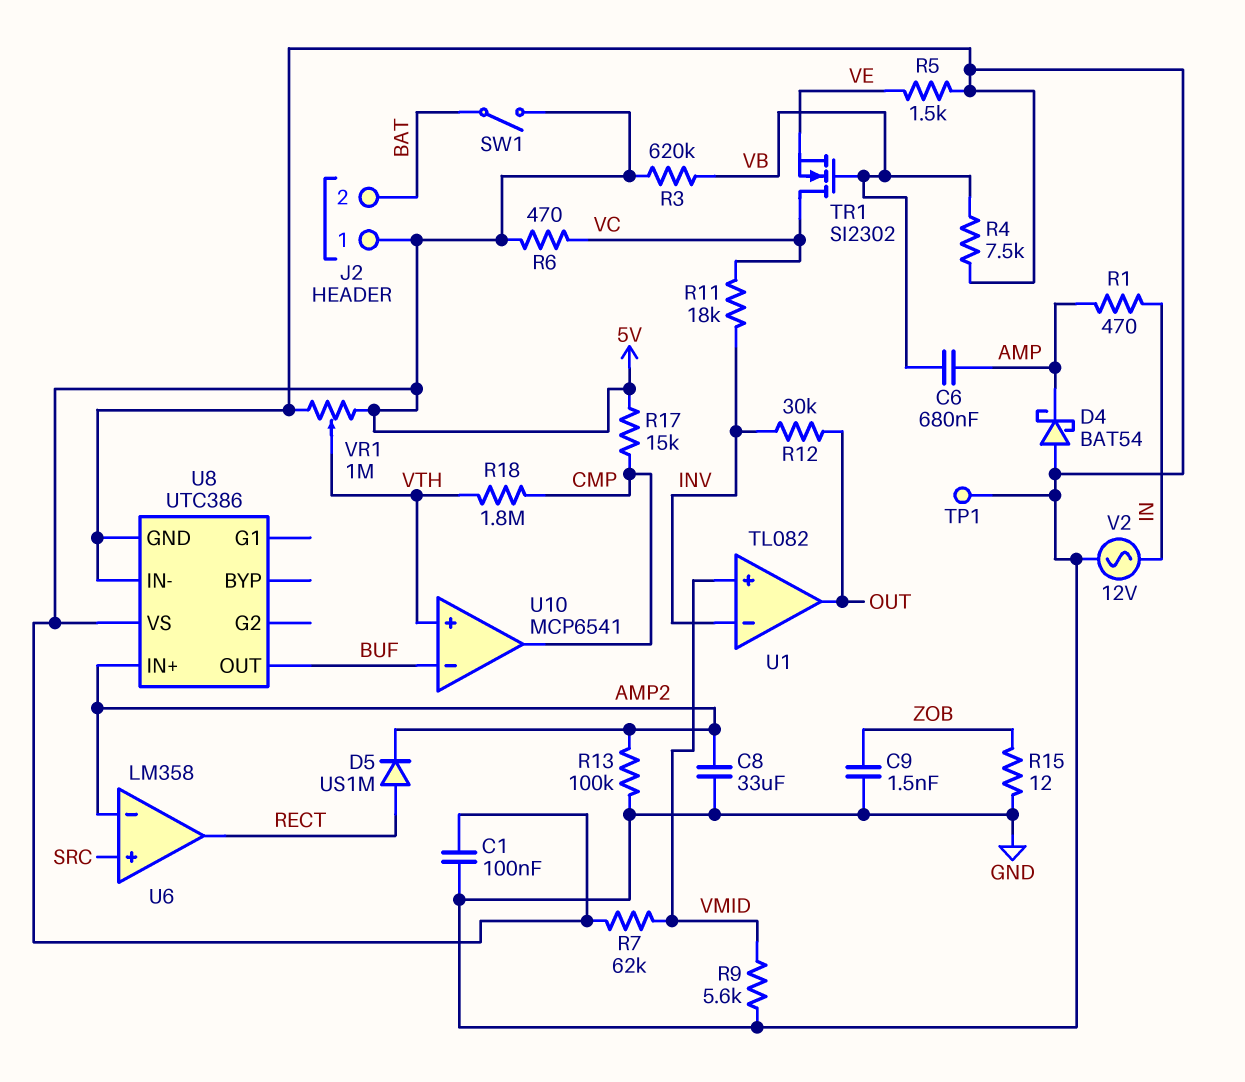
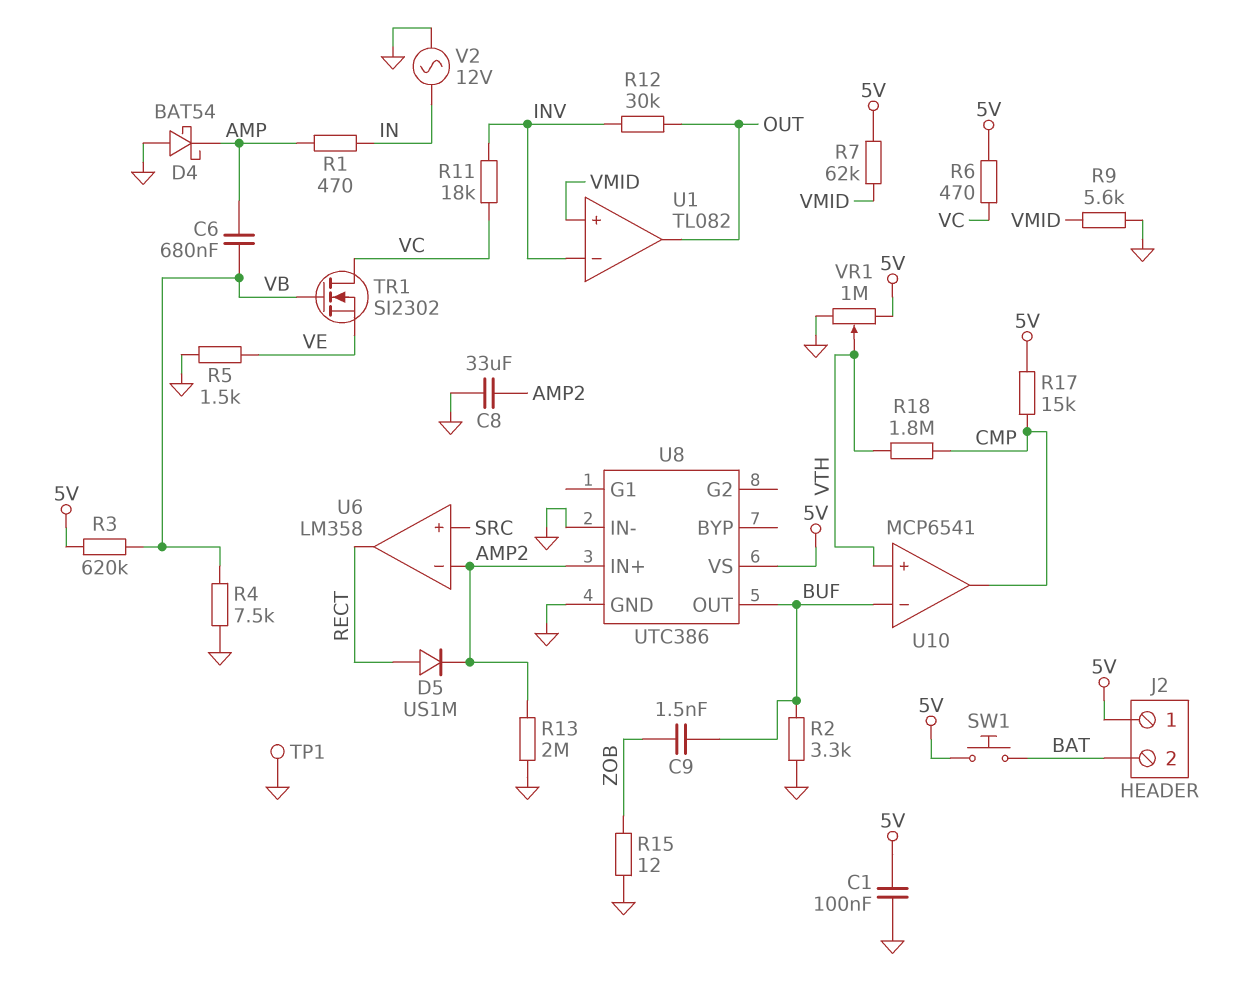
C9: 1.5nF (GND, ZOB) -> 1.5nF (BUF, ZOB)
R2: none -> 3.3k (BUF, GND)
R13: 100k (AMP2, GND) -> 2M (AMP2, GND)
SW1: switch (5V, BAT) -> button (5V, BAT)

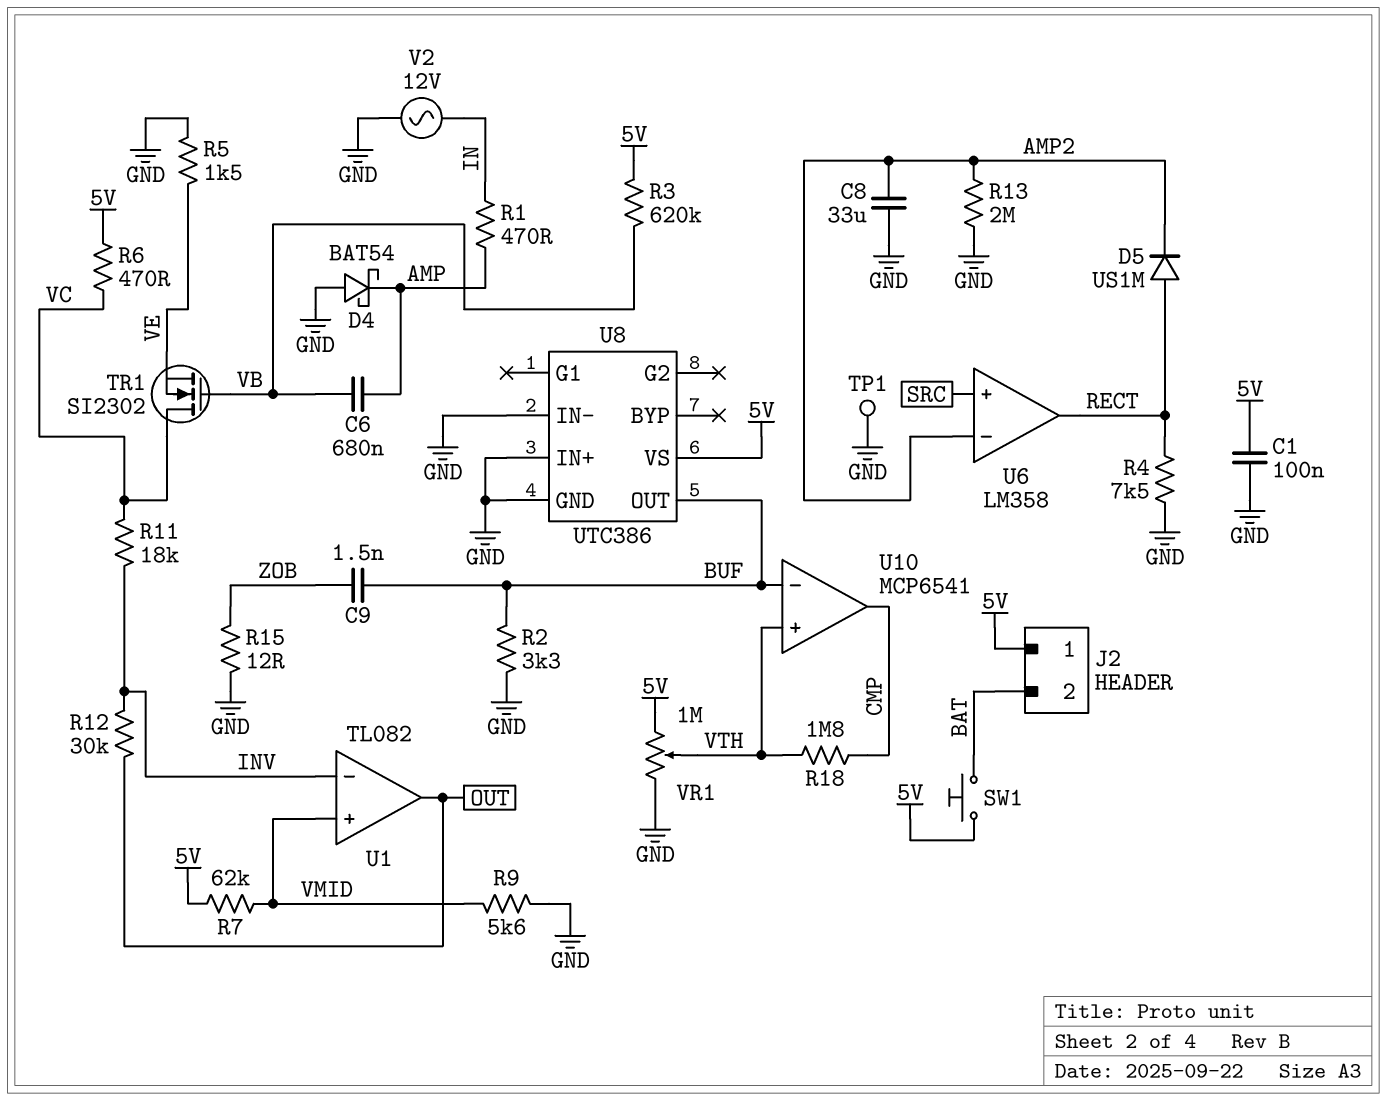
R4: 7.5k (GND, VB) -> 7.5k (GND, RECT)
R17: 15k (5V, CMP) -> none
U8 pin IN+: AMP2 -> GND

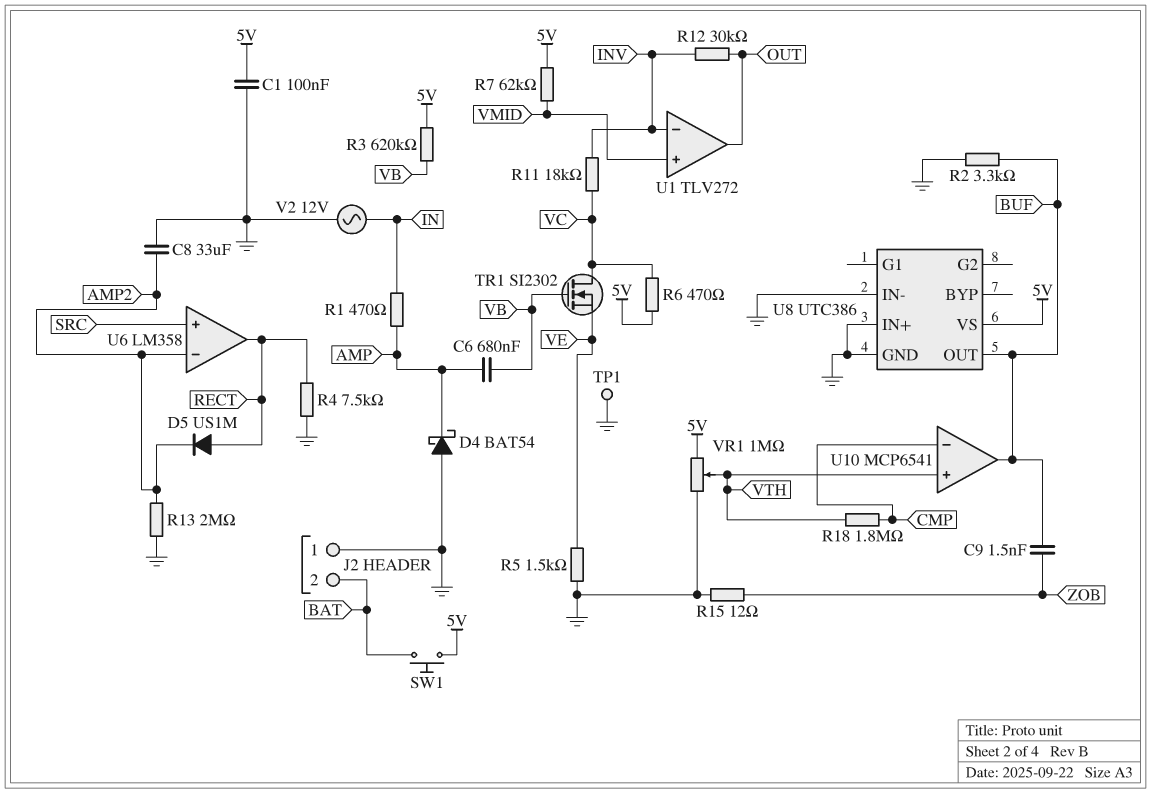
J2 pin 1: 5V -> GND
R9: 5.6k (GND, VMID) -> none
U1: TL082 -> TLV272
U10 pin in-: BUF -> CMP
U10 pin out: CMP -> BUF

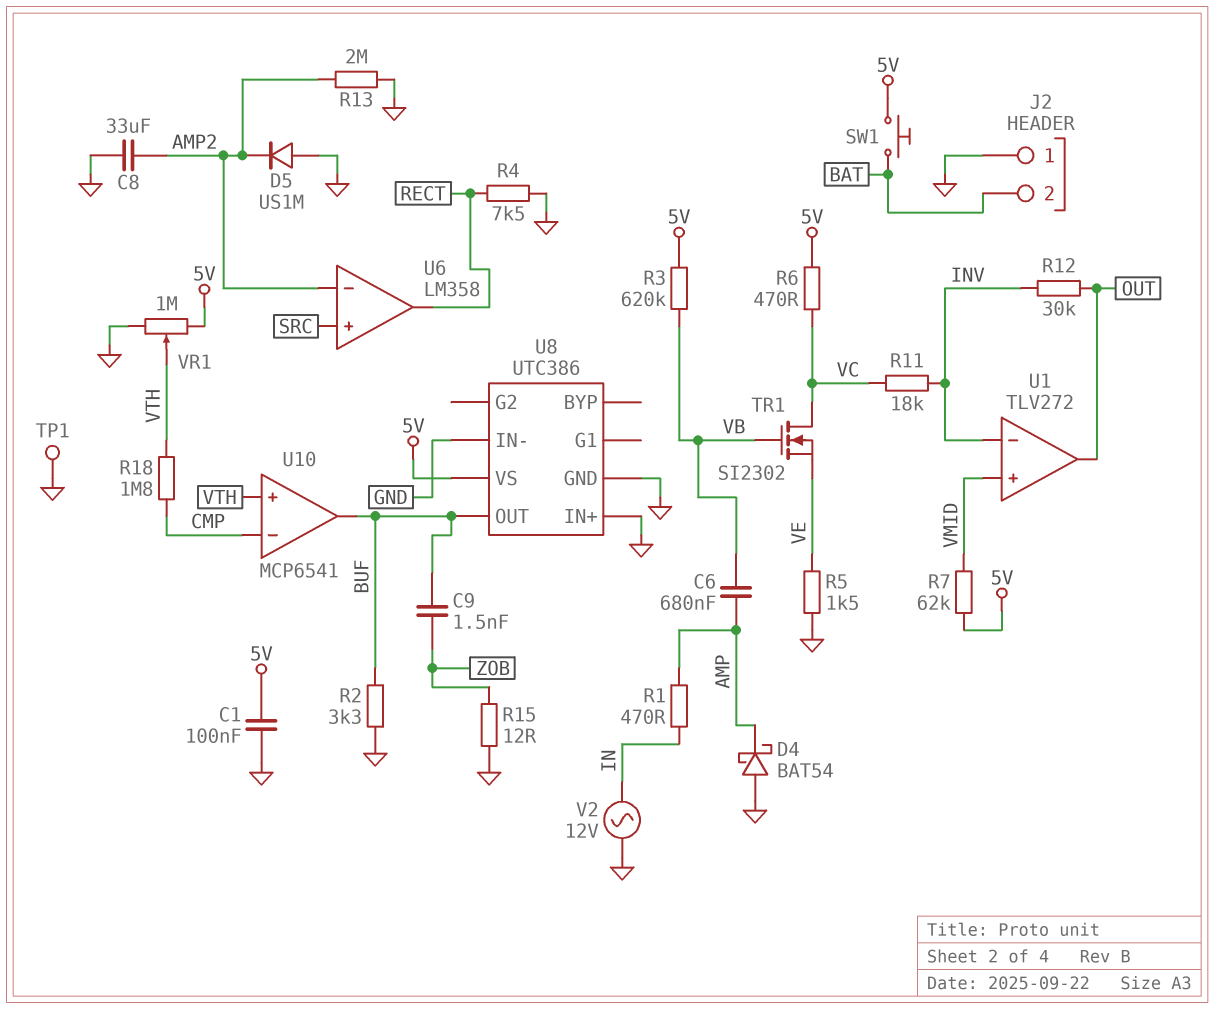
D5: diode US1M (A RECT, K AMP2) -> diode US1M (A GND, K AMP2)

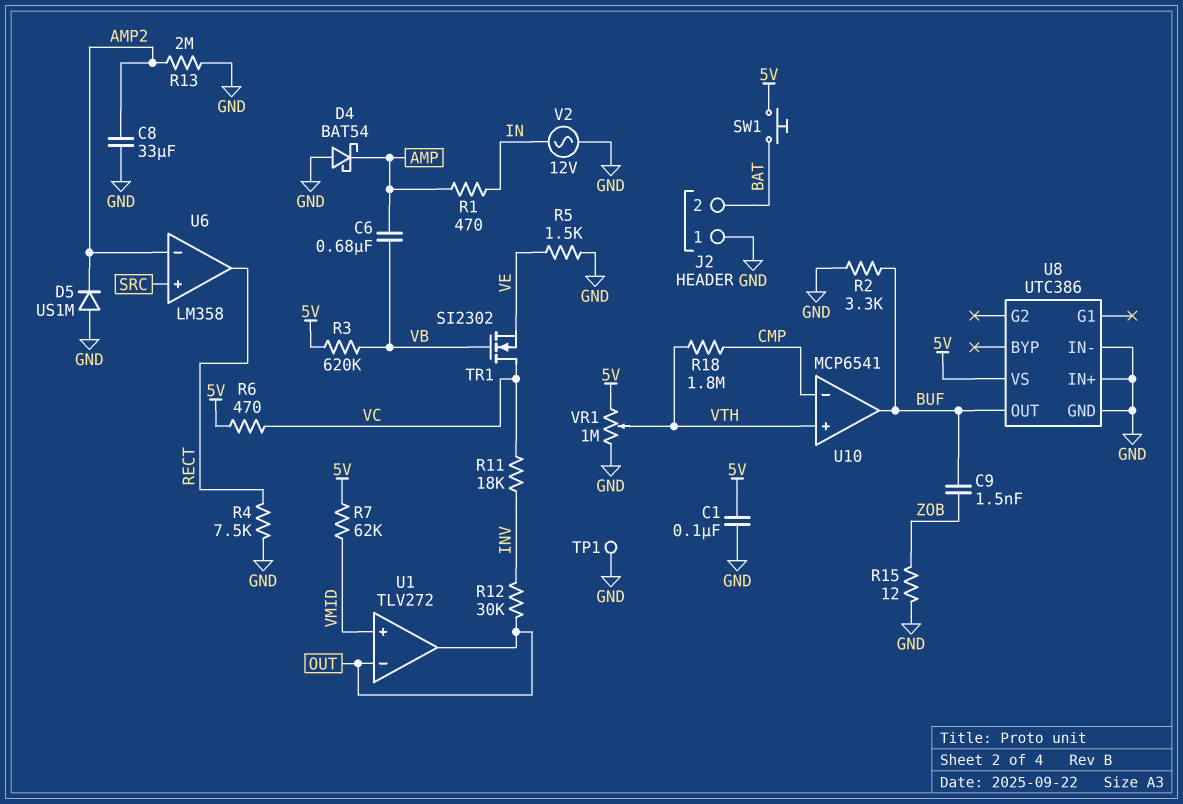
U1 pin in-: INV -> OUT

